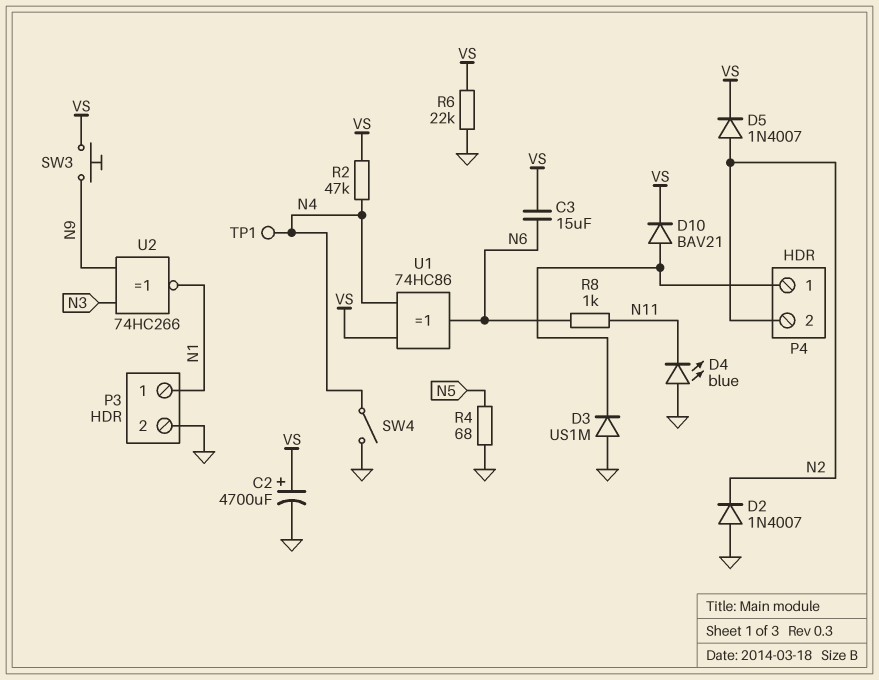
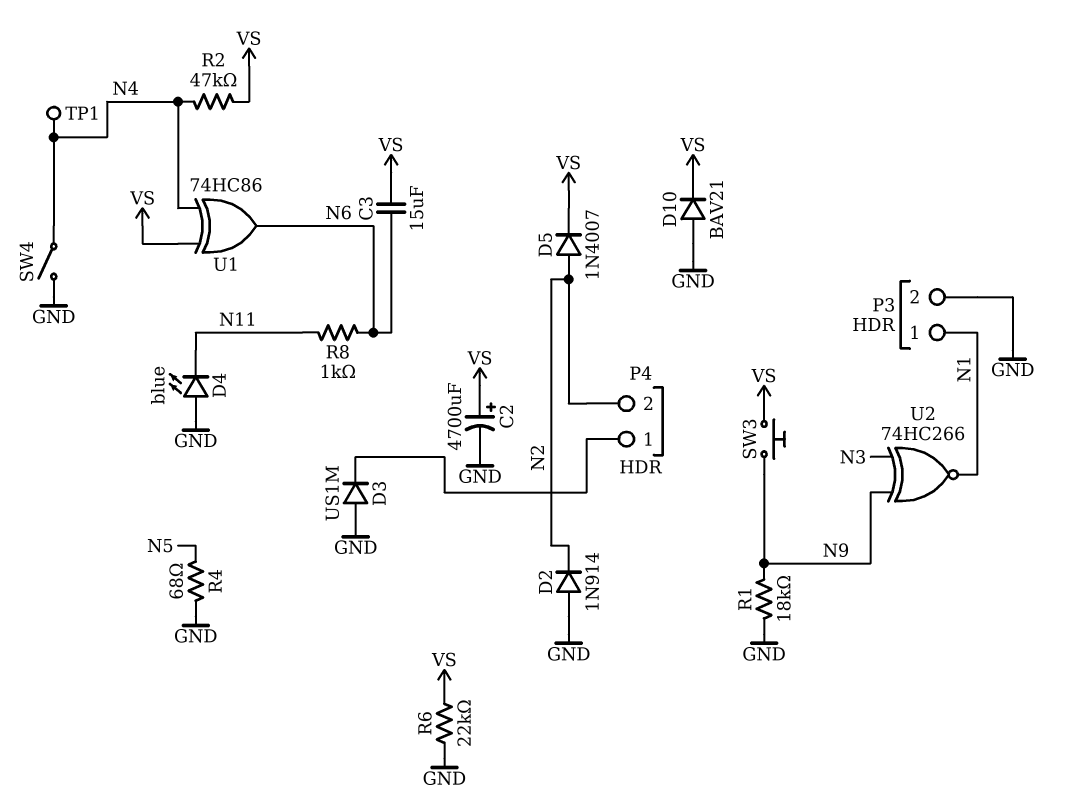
D2: diode 1N4007 (A GND, K N2) -> diode 1N914 (A GND, K N2)
D10: diode BAV21 (A P4/1, K VS) -> diode BAV21 (A GND, K VS)
R1: none -> 18k (GND, N9)

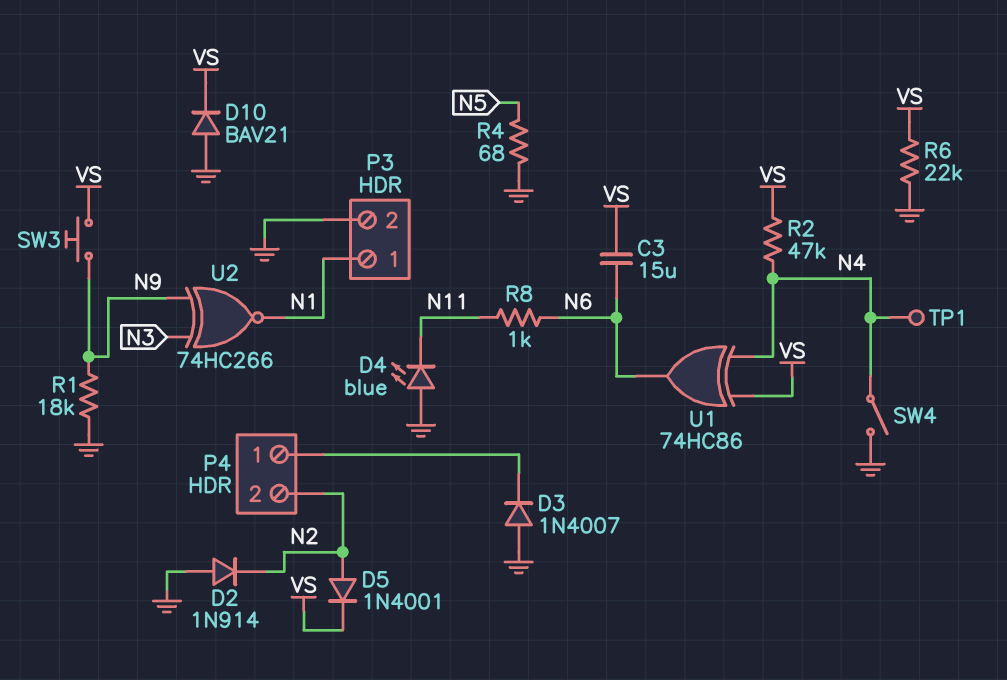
C2: 4700uF (plus VS, minus GND) -> none
D3: diode US1M (A GND, K P4/1) -> diode 1N4007 (A GND, K P4/1)
D5: diode 1N4007 (A N2, K VS) -> diode 1N4001 (A N2, K VS)

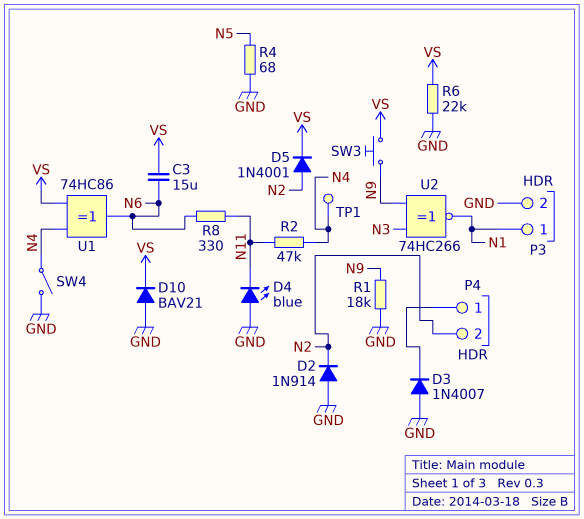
R2: 47k (N4, VS) -> 47k (N4, N11)
R8: 1k (N6, N11) -> 330 (N6, N11)

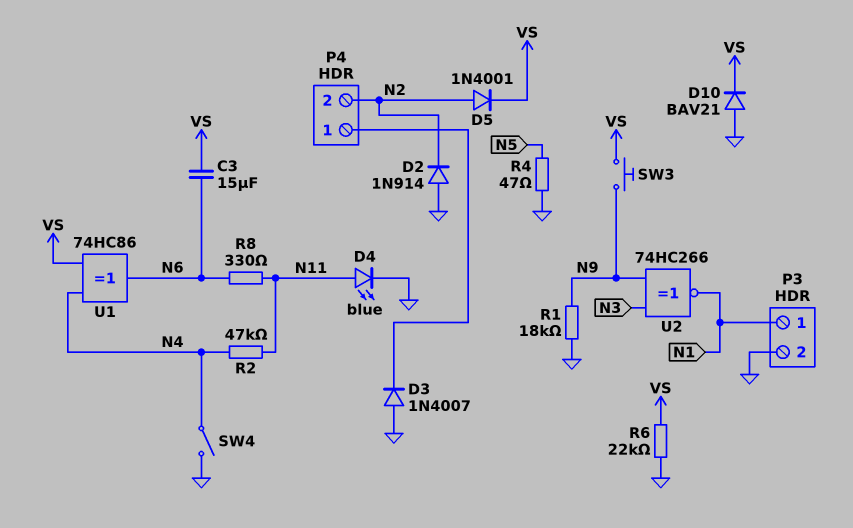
D4: LED blue (A GND, K N11) -> LED blue (A N11, K GND)
R4: 68 (GND, N5) -> 47 (GND, N5)
TP1: test point (N4) -> none

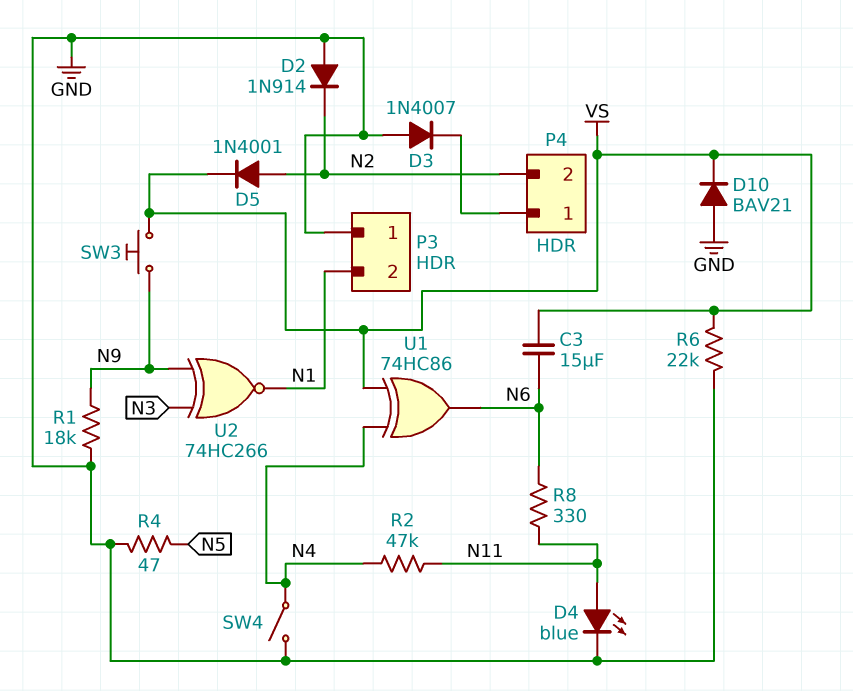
P3 pin 1: N1 -> GND
P3 pin 2: GND -> N1

